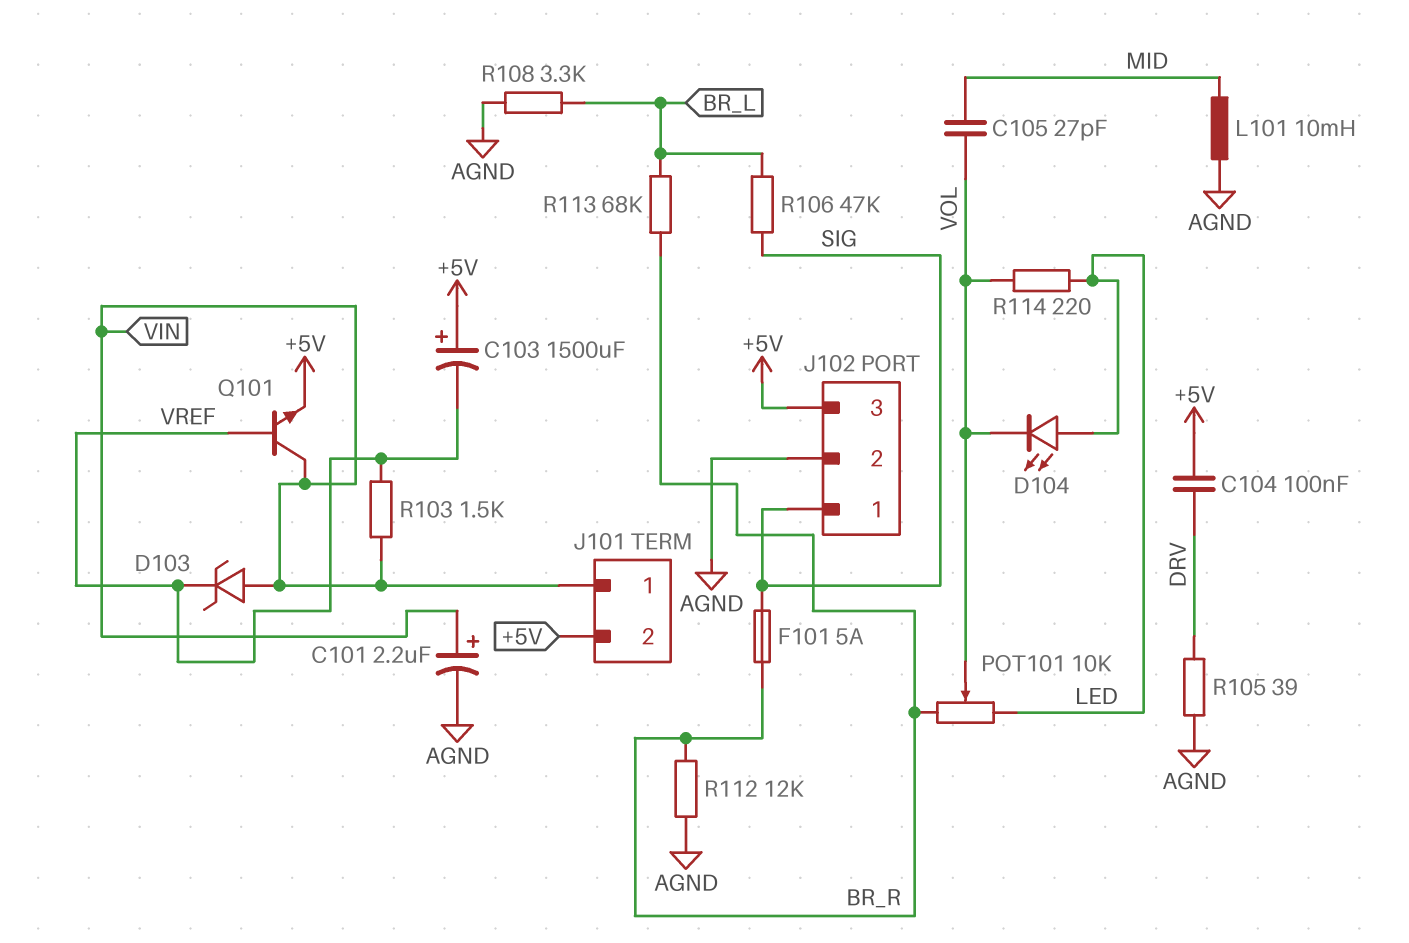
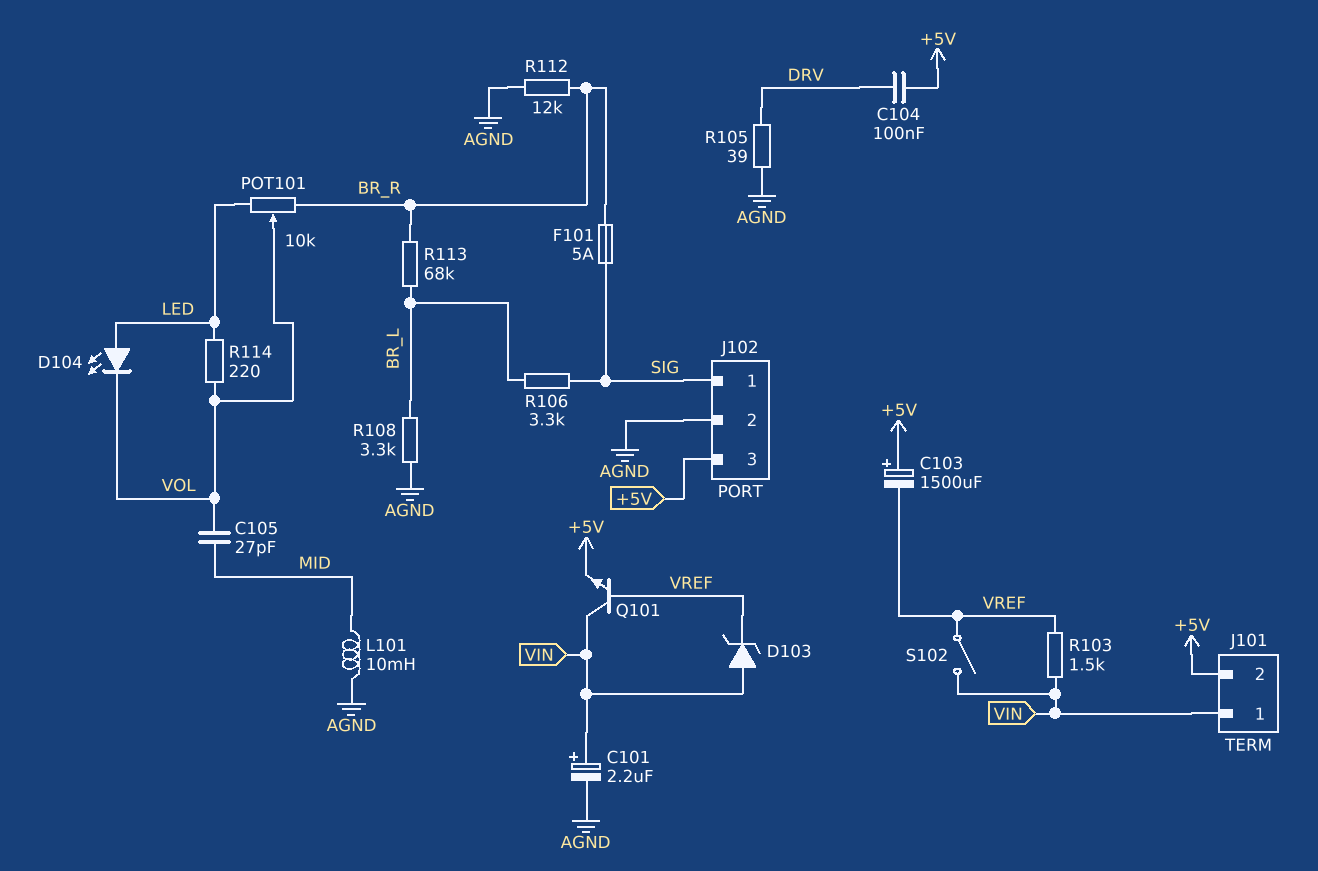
R106: 47k (BR_L, SIG) -> 3.3k (BR_L, SIG)
S102: none -> switch (VIN, VREF)

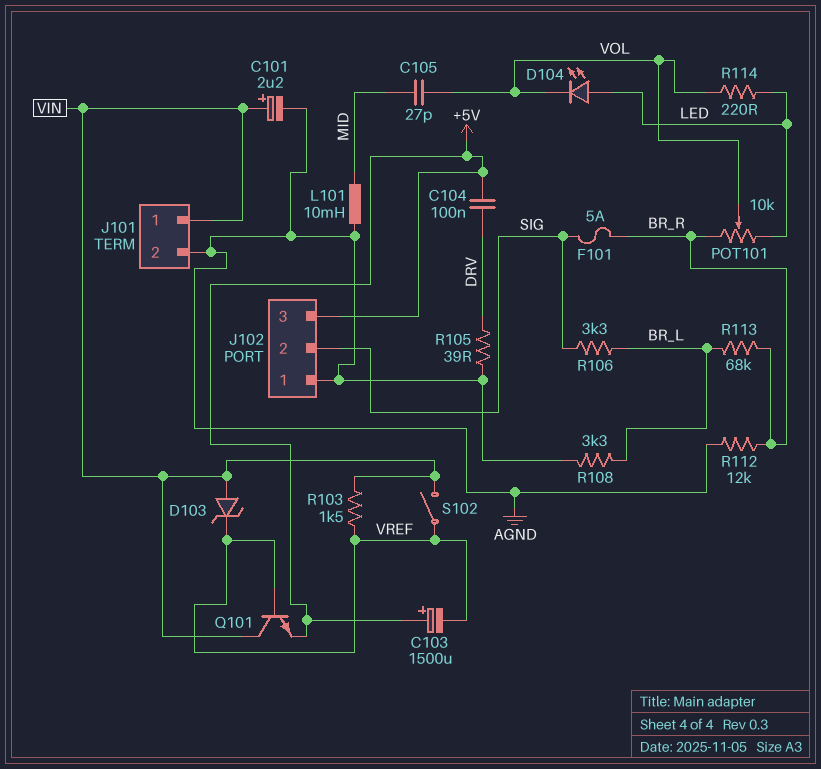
J101 pin 2: +5V -> AGND
J102 pin 1: SIG -> AGND
J102 pin 2: AGND -> SIG

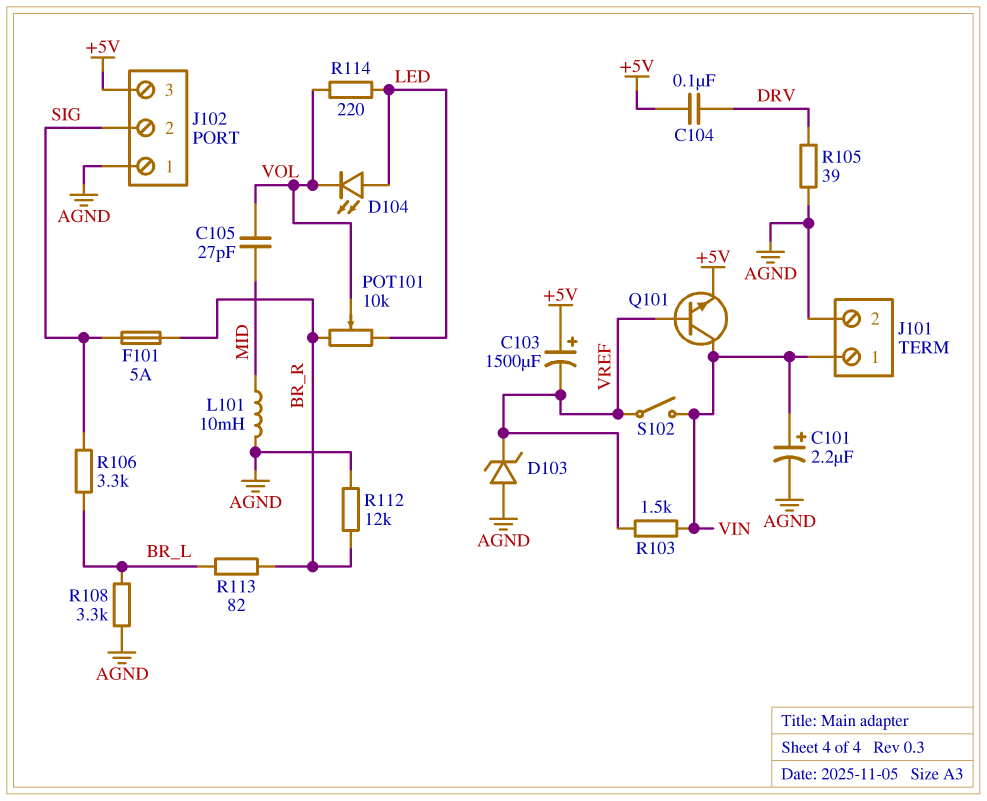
D103: zener (A VIN, K VREF) -> zener (A AGND, K VREF)
R113: 68k (BR_L, BR_R) -> 82 (BR_L, BR_R)

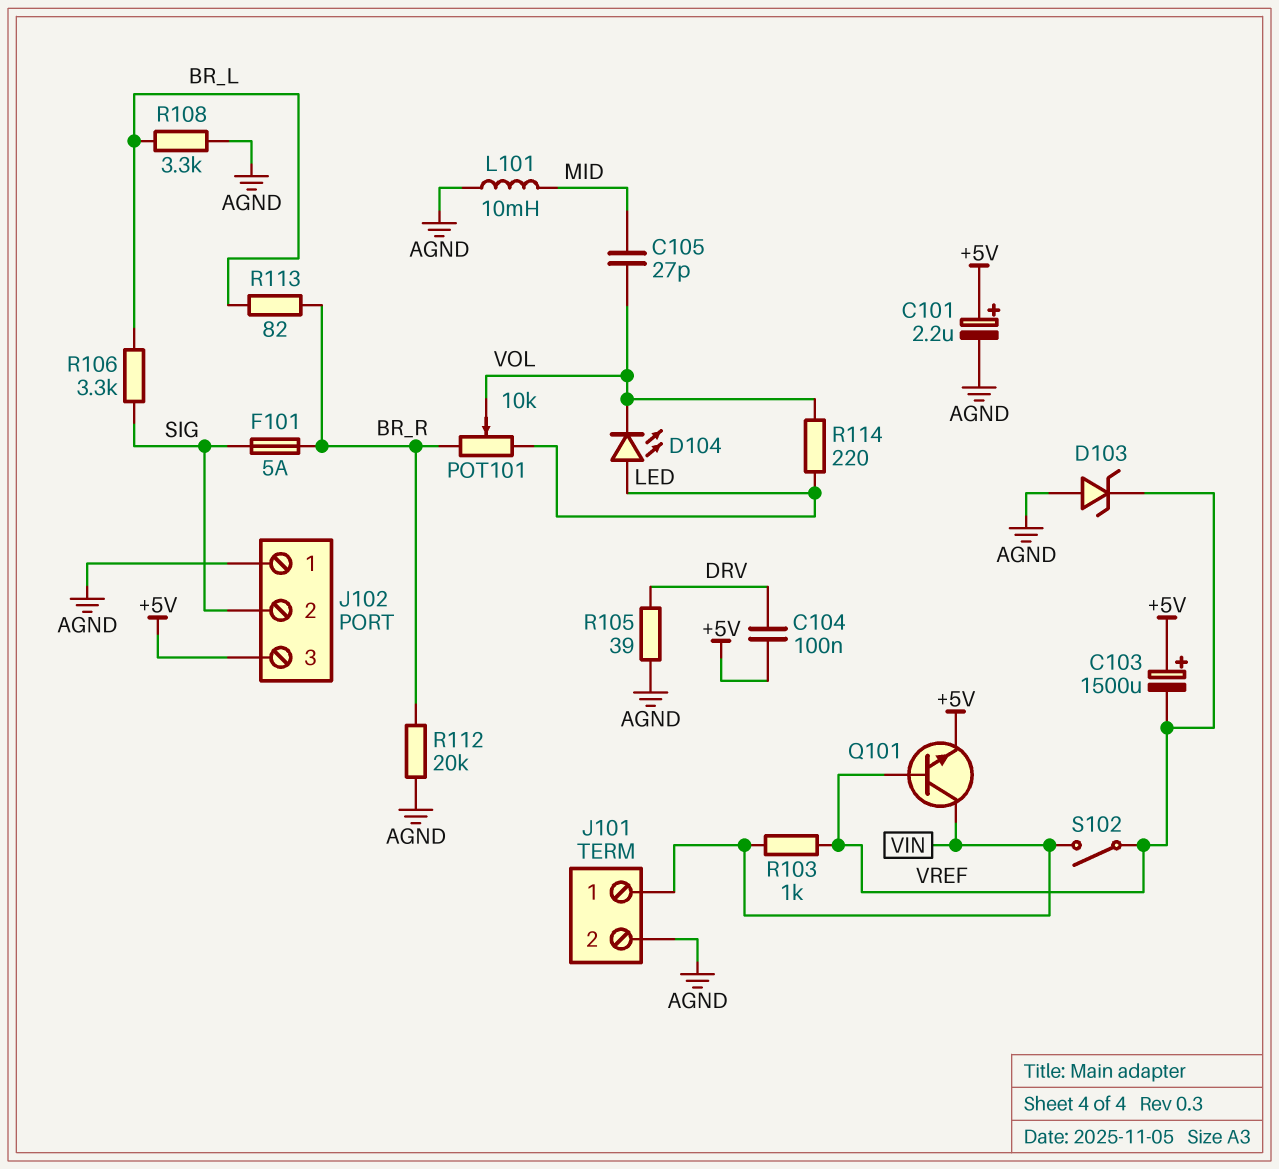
C101: 2.2uF (plus VIN, minus AGND) -> 2.2uF (plus +5V, minus AGND)
R103: 1.5k (VIN, VREF) -> 1k (VIN, VREF)
R112: 12k (AGND, BR_R) -> 20k (AGND, BR_R)

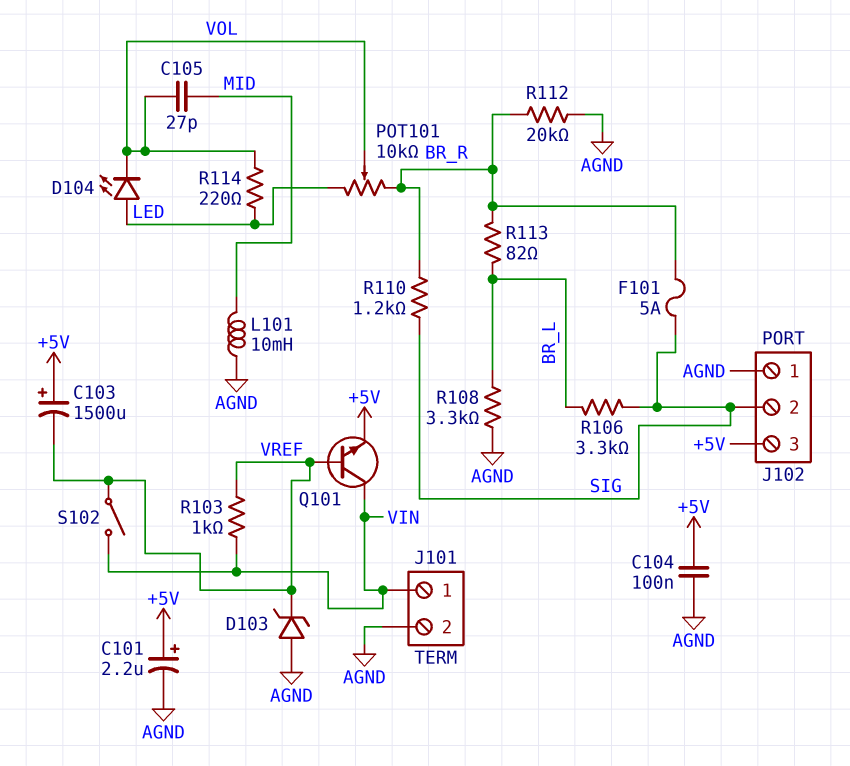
C104: 100nF (+5V, DRV) -> 100nF (+5V, AGND)
R105: 39 (AGND, DRV) -> none
R110: none -> 1.2k (BR_R, SIG)

